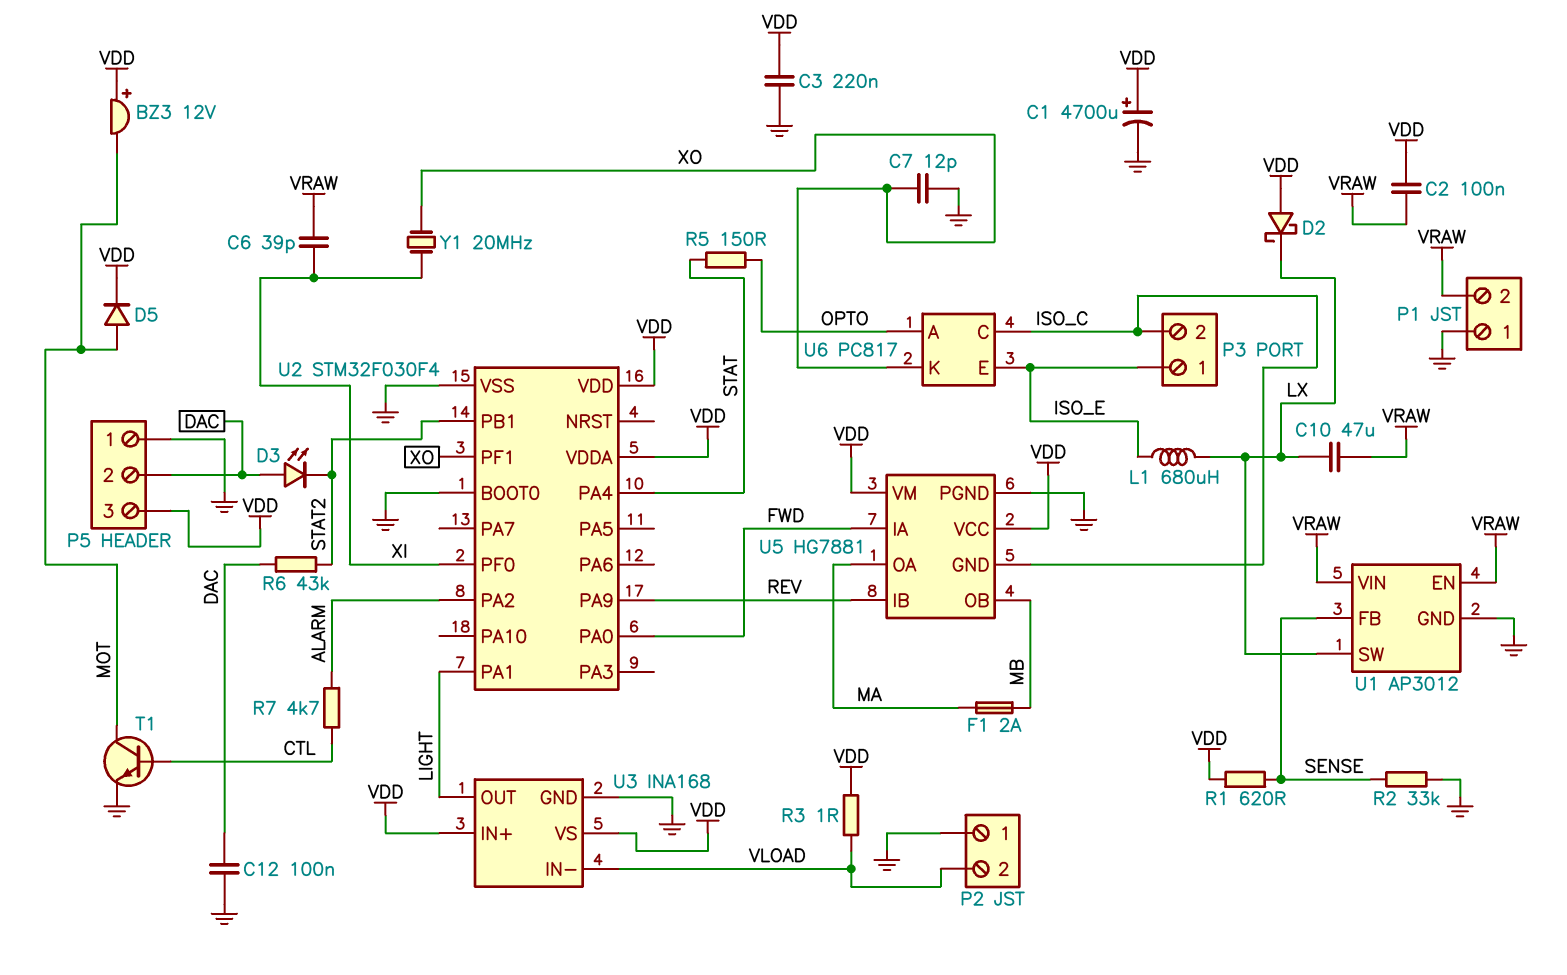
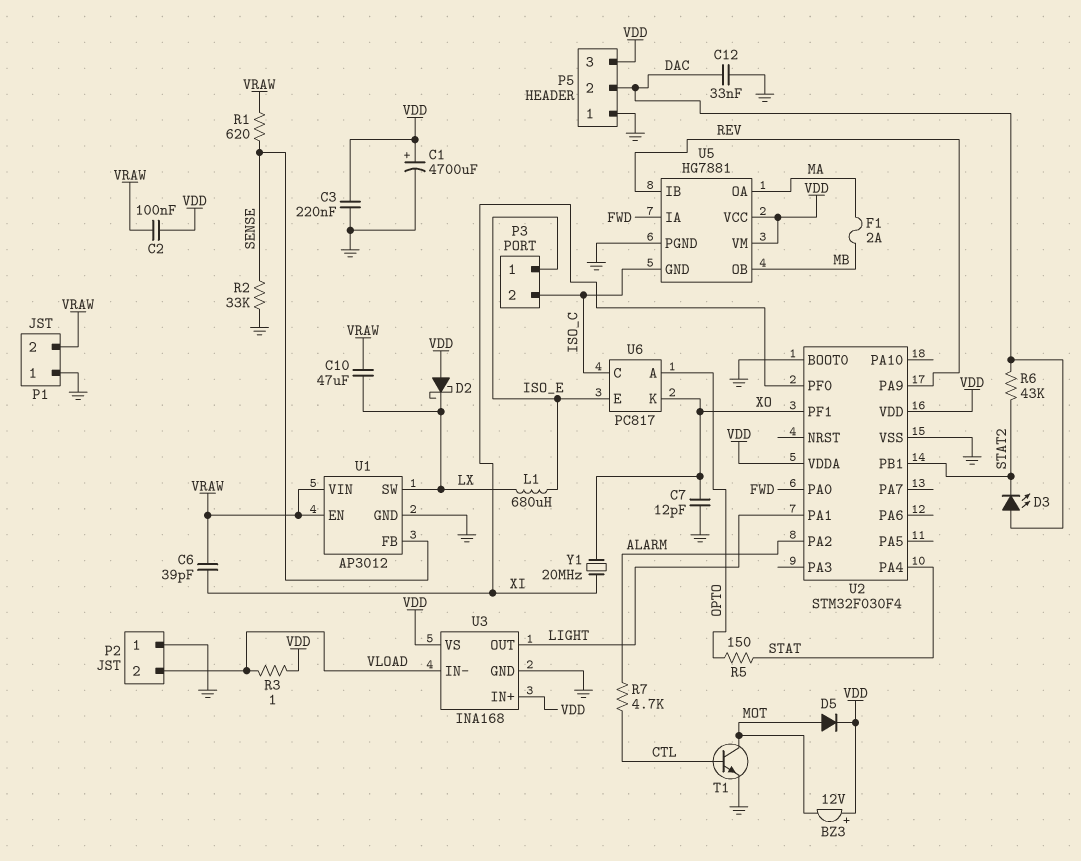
C12: 100nF (DAC, GND) -> 33nF (DAC, GND)
R1: 620 (SENSE, VDD) -> 620 (SENSE, VRAW)

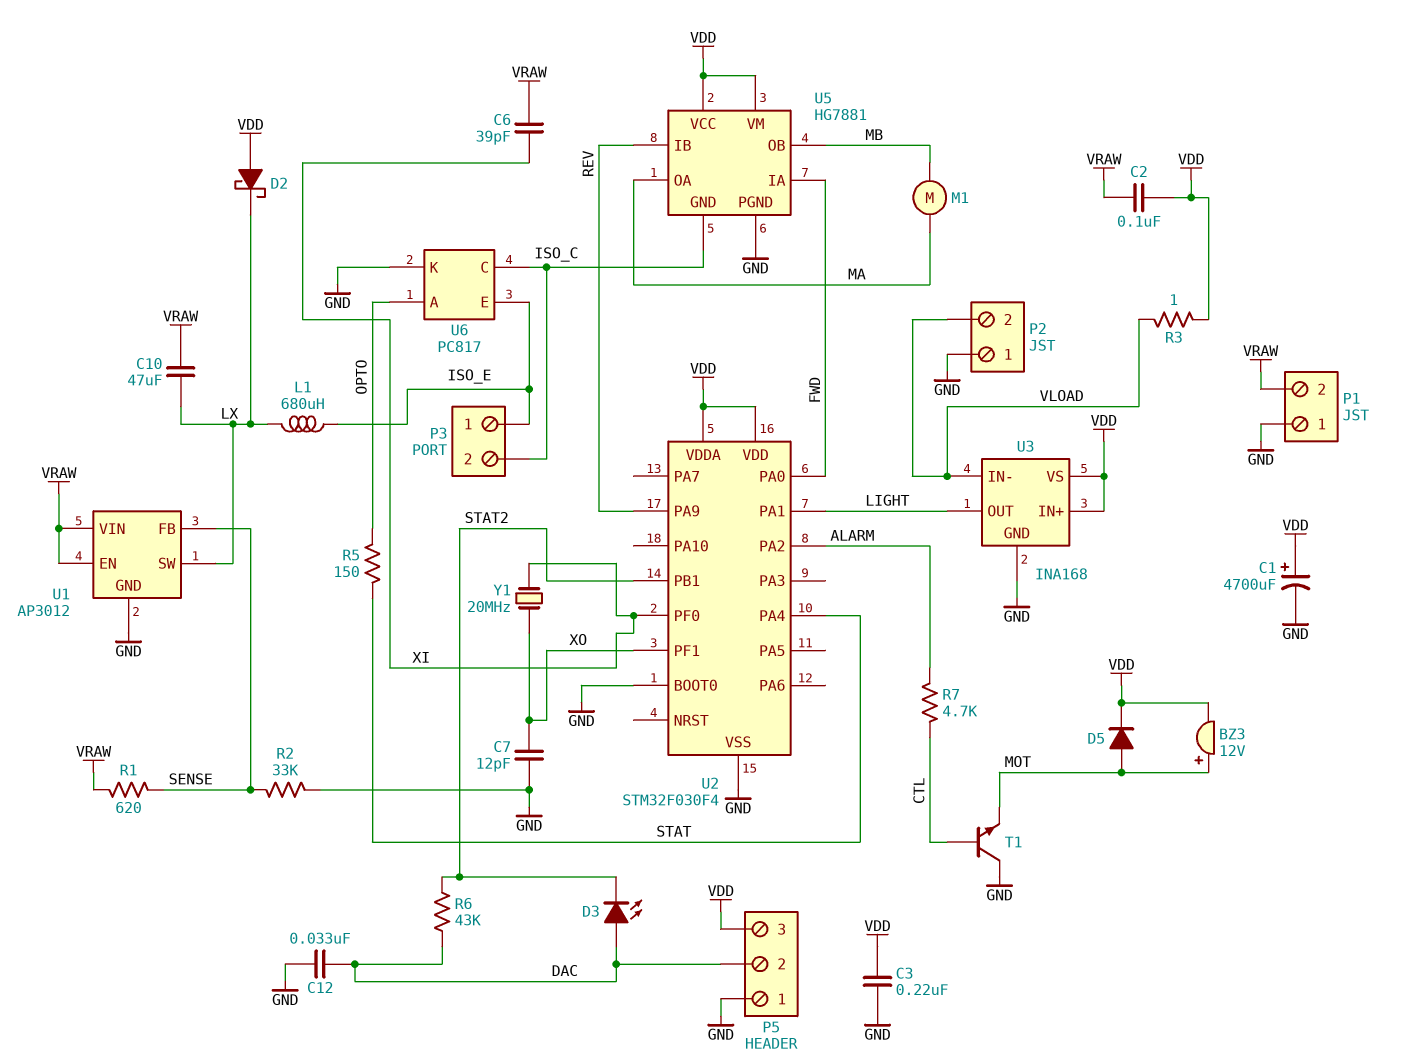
BZ3: buzzer 12V (plus VDD, minus MOT) -> buzzer 12V (plus MOT, minus VDD)
F1: 2A (MA, MB) -> none
M1: none -> motor (MA, MB)
T1: NPN (B CTL, C MOT, E GND) -> NPN (B CTL, C GND, E MOT)
U6 pin K: XO -> GND

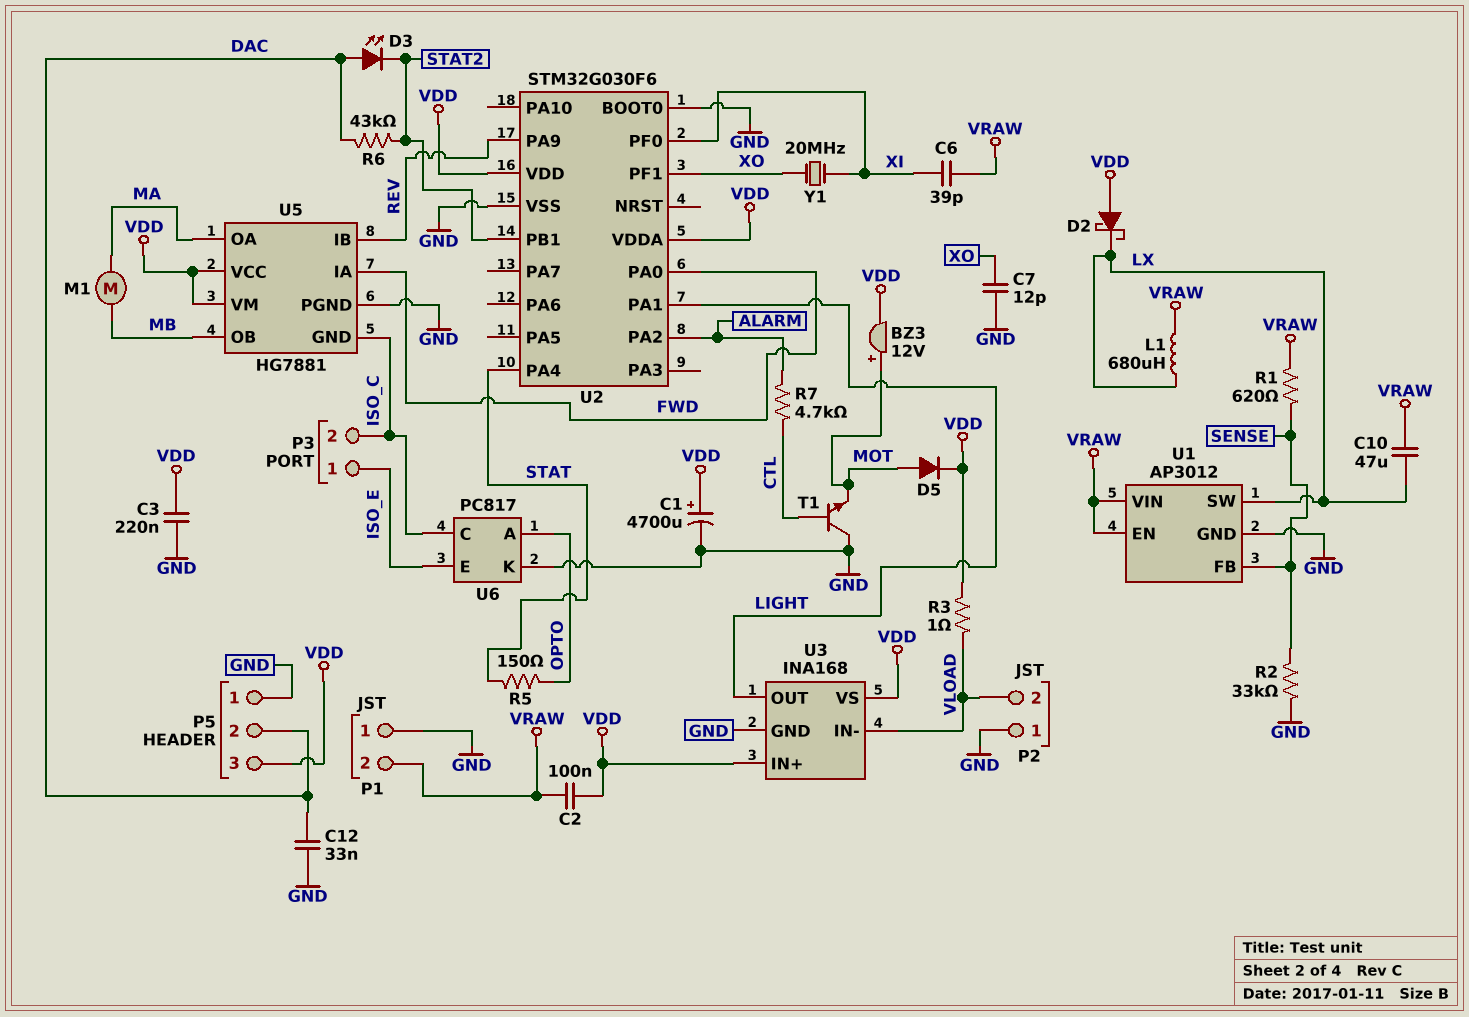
L1: 680uH (ISO_E, LX) -> 680uH (LX, VRAW)
U2: STM32F030F4 -> STM32G030F6

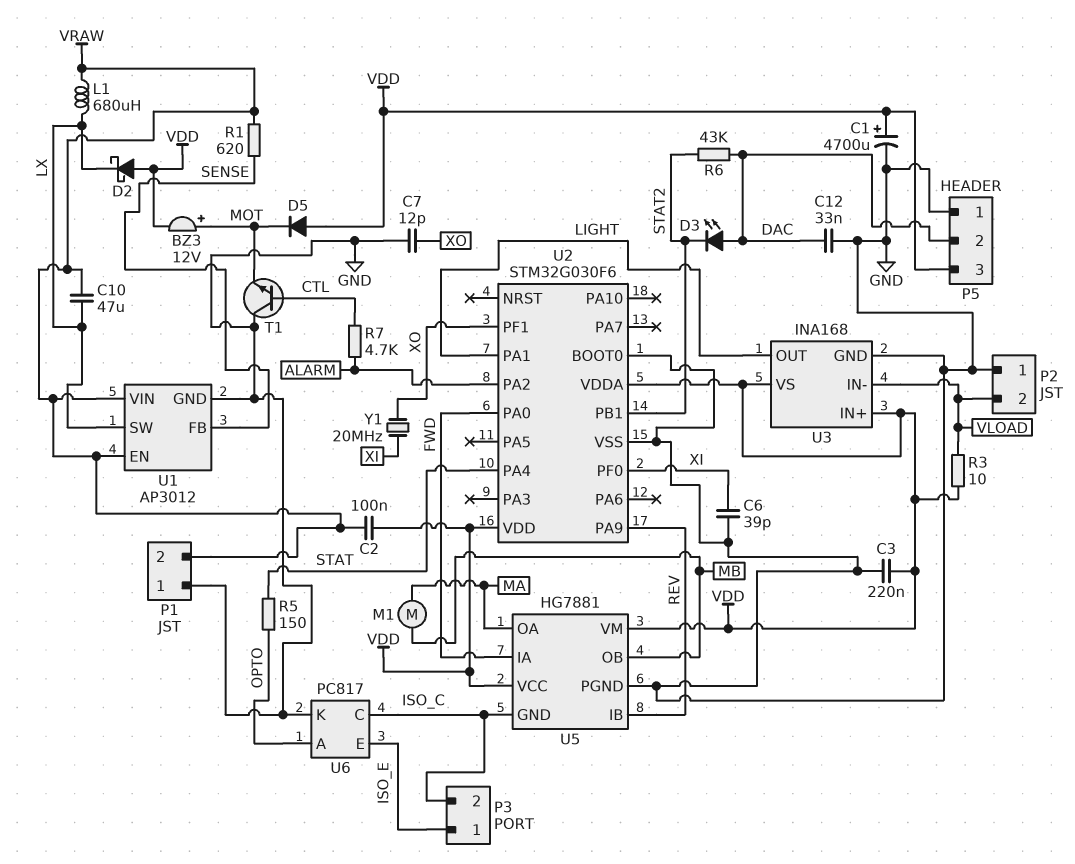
C6: 39pF (VRAW, XI) -> 39pF (GND, XI)
D5: diode (A MOT, K VDD) -> diode (A VDD, K MOT)
R2: 33k (GND, SENSE) -> none
R3: 1 (VDD, VLOAD) -> 10 (VDD, VLOAD)

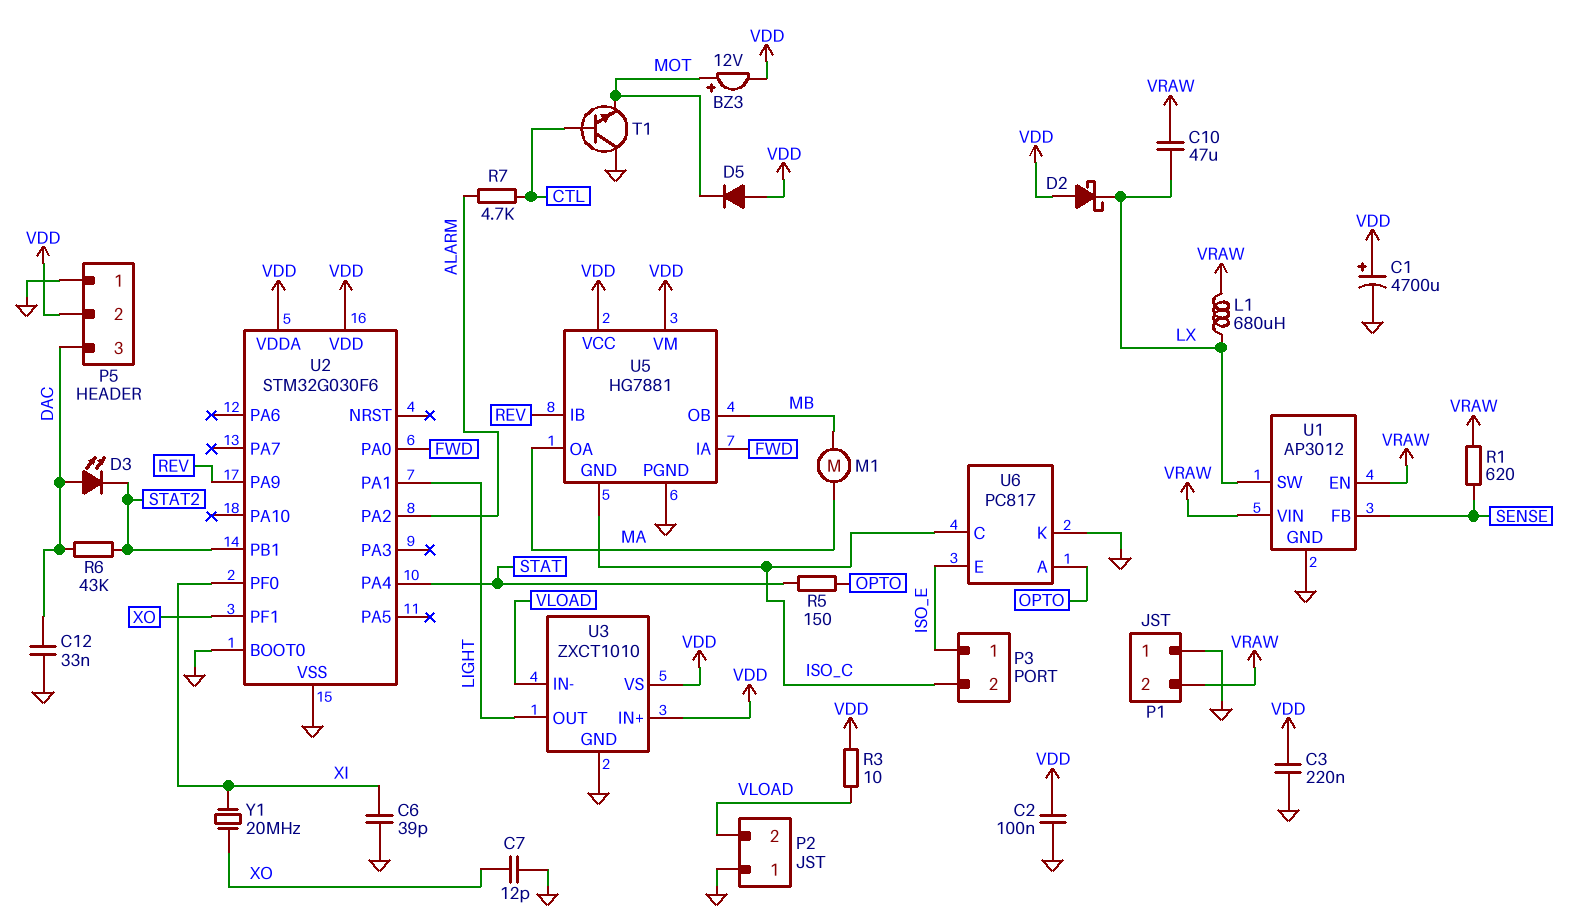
C2: 100nF (VDD, VRAW) -> 100nF (GND, VDD)
P5 pin 2: DAC -> VDD
P5 pin 3: VDD -> DAC
U3: INA168 -> ZXCT1010

